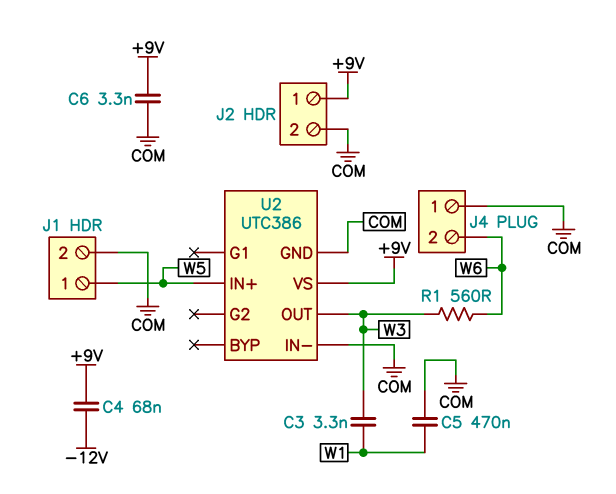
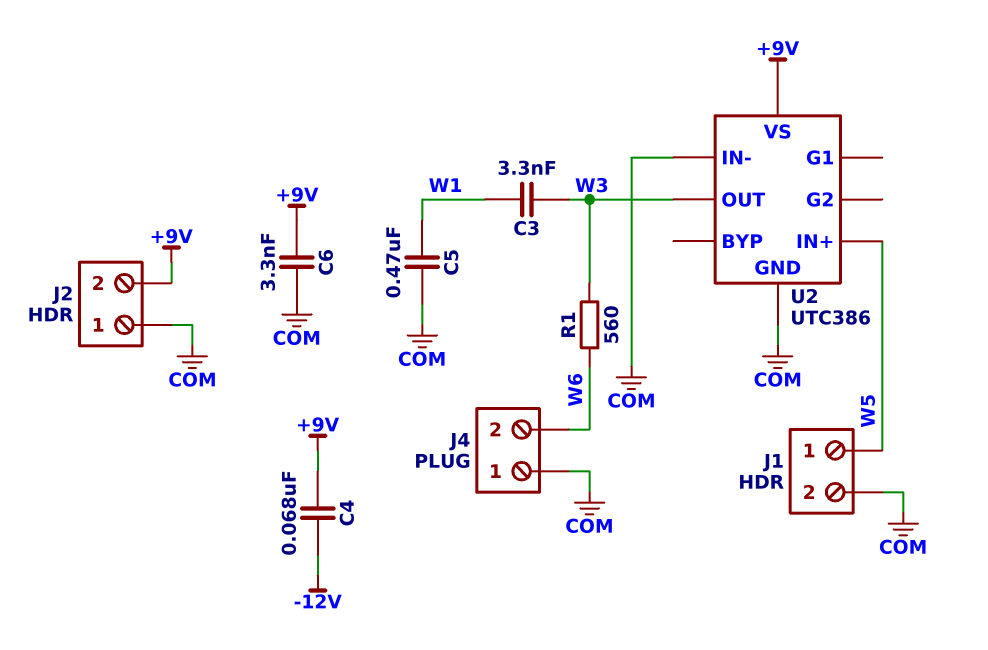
J2 pin 1: +9V -> COM
J2 pin 2: COM -> +9V

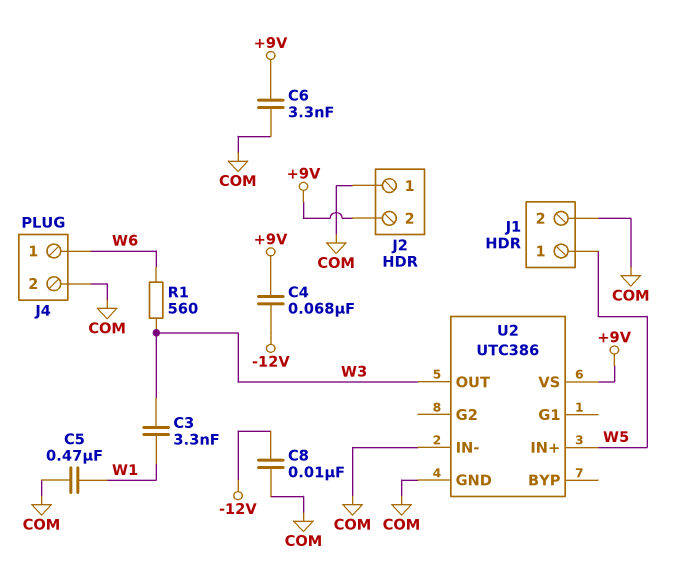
C8: none -> 10nF (-12V, COM)
J4 pin 1: COM -> W6
J4 pin 2: W6 -> COM

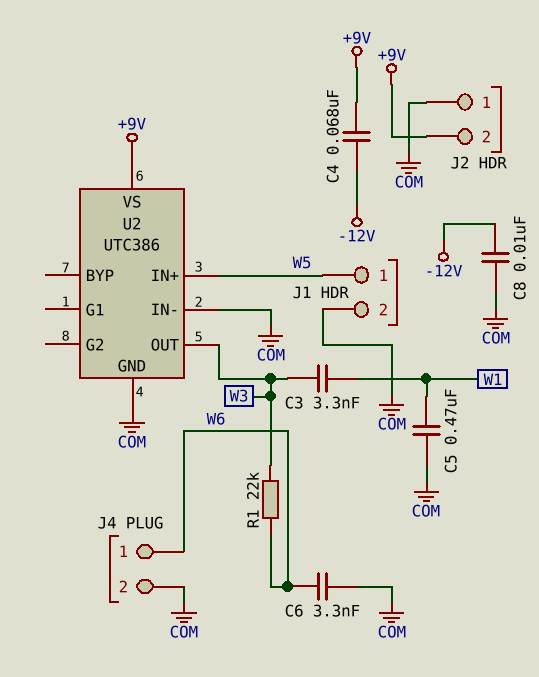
C6: 3.3nF (+9V, COM) -> 3.3nF (COM, W6)
R1: 560 (W3, W6) -> 22k (W3, W6)

